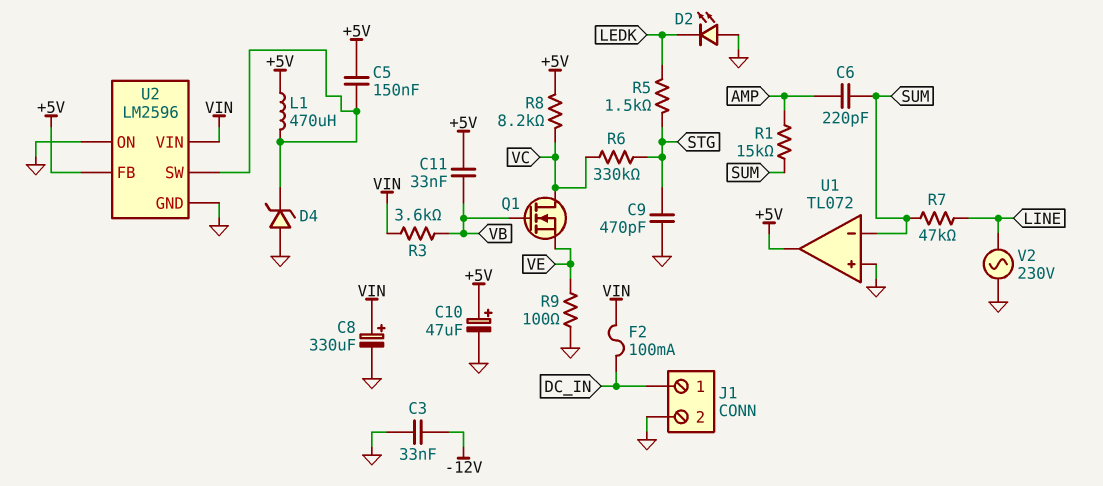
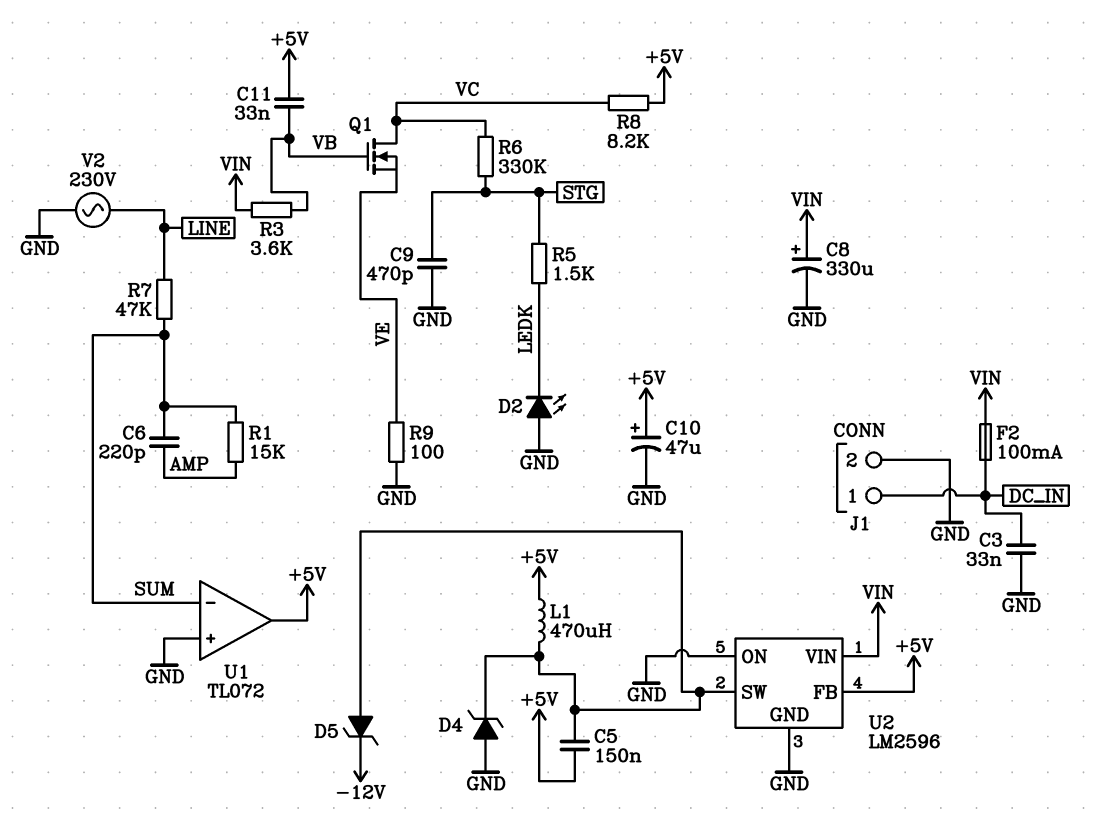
C3: 33nF (-12V, GND) -> 33nF (DC_IN, GND)
D5: none -> zener (A U2/SW, K -12V)

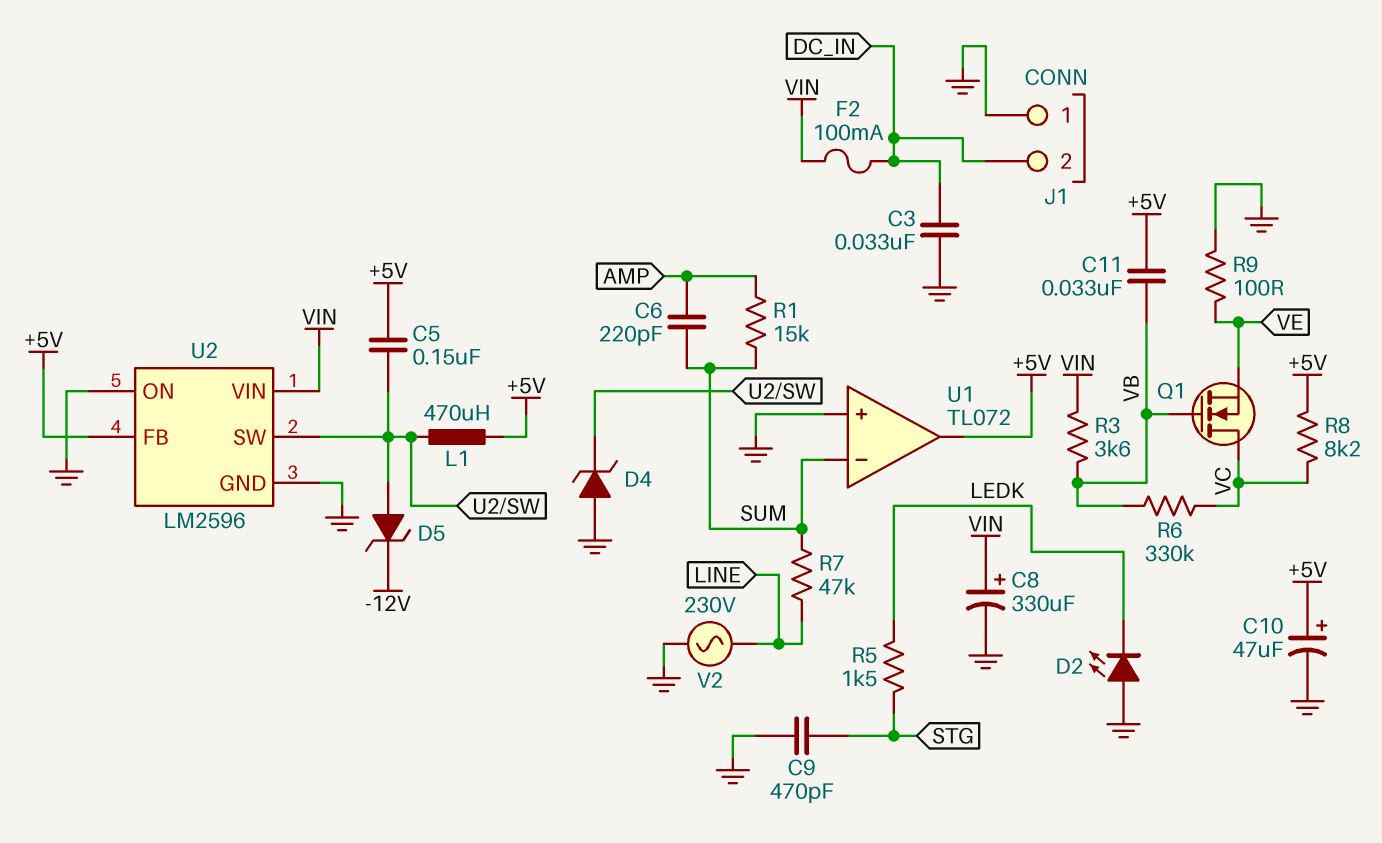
J1 pin 1: DC_IN -> GND
J1 pin 2: GND -> DC_IN
R6: 330k (STG, VC) -> 330k (VB, VC)

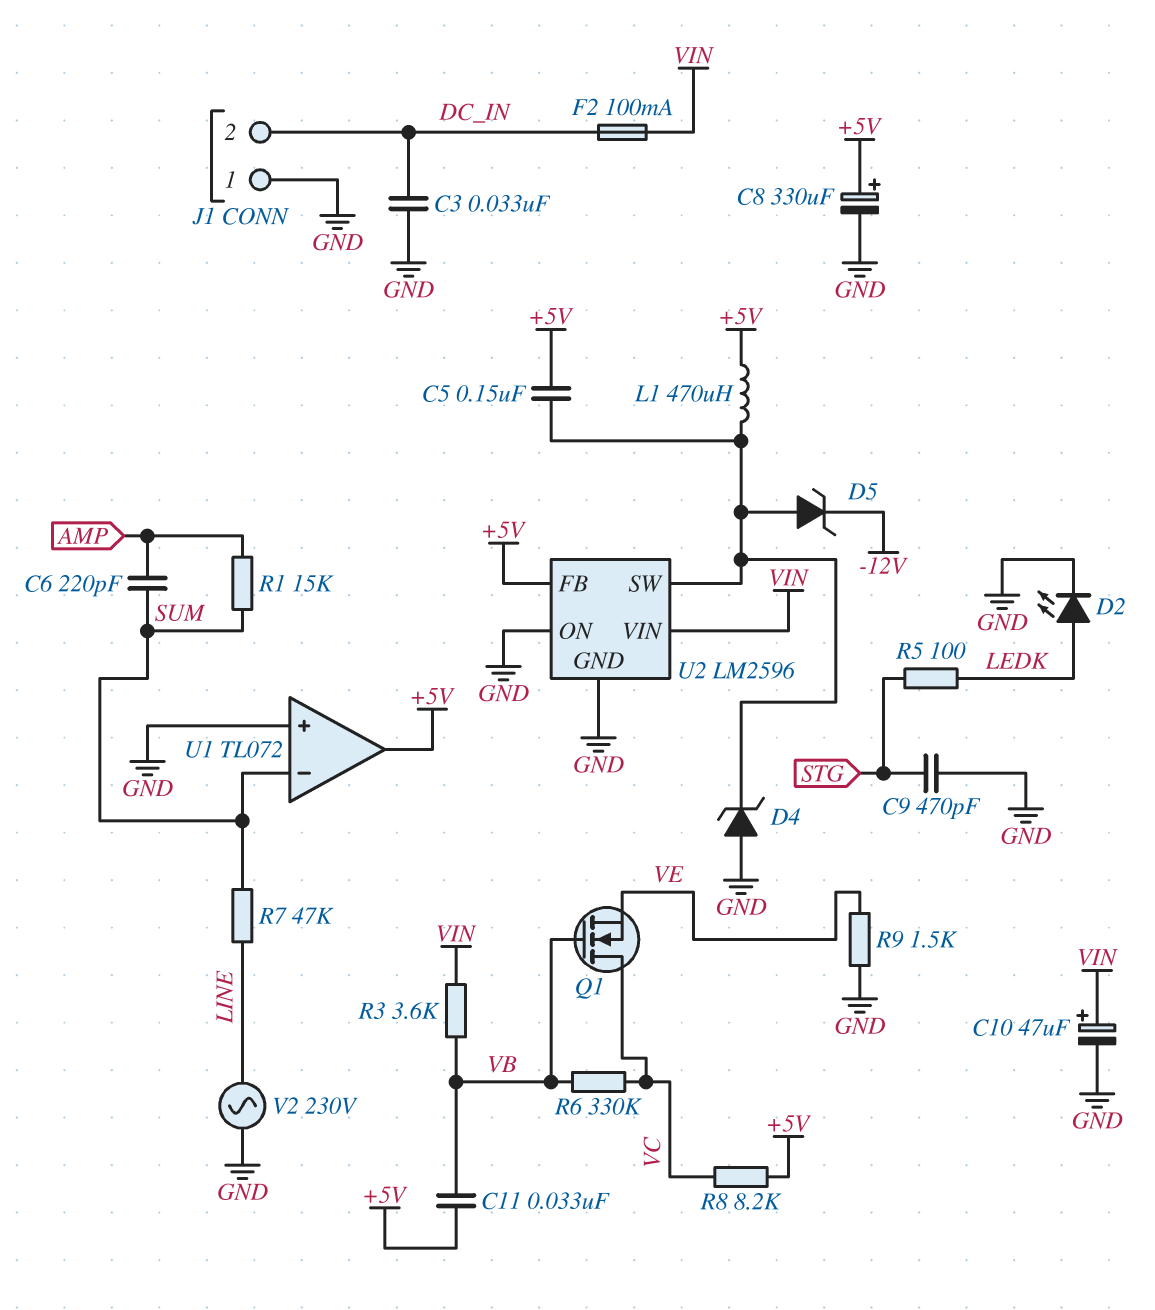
C8: 330uF (plus VIN, minus GND) -> 330uF (plus +5V, minus GND)
C10: 47uF (plus +5V, minus GND) -> 47uF (plus VIN, minus GND)
D2: LED (A GND, K LEDK) -> LED (A LEDK, K GND)
R5: 1.5k (LEDK, STG) -> 100 (LEDK, STG)
R9: 100 (GND, VE) -> 1.5k (GND, VE)

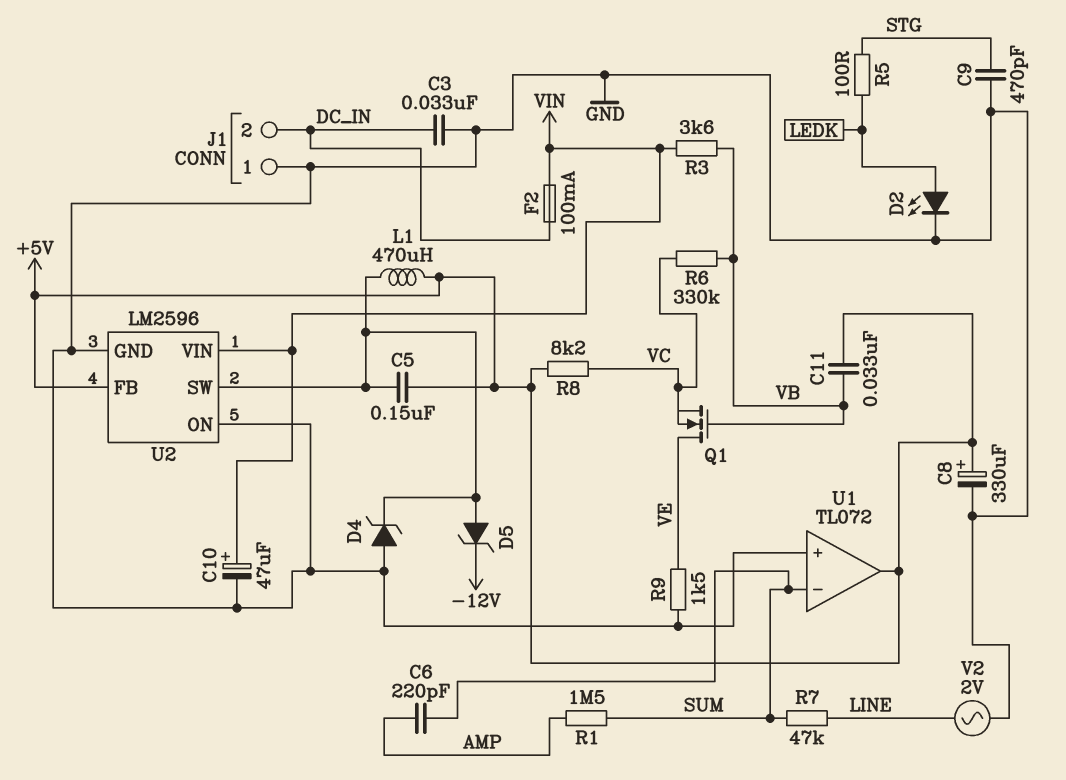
Q1: NMOS (G VB, D VC, S VE) -> NMOS (G VB, D VE, S VC)
R1: 15k (AMP, SUM) -> 1.5M (AMP, SUM)
V2: AC 230V (GND, LINE) -> AC 2V (GND, LINE)

